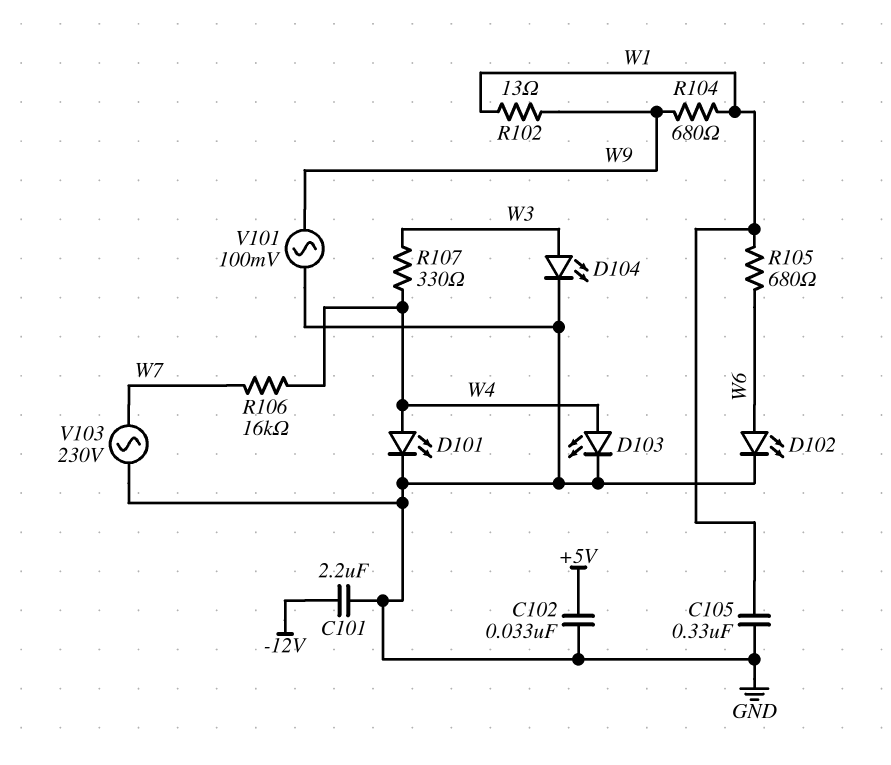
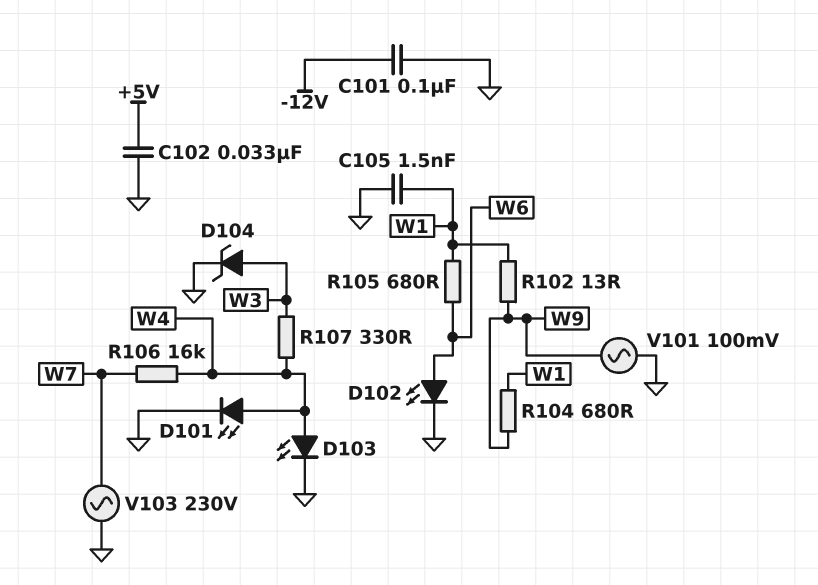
C101: 2.2uF (-12V, GND) -> 100nF (-12V, GND)
C105: 330nF (GND, W1) -> 1.5nF (GND, W1)
D104: LED (A W3, K GND) -> zener (A W3, K GND)

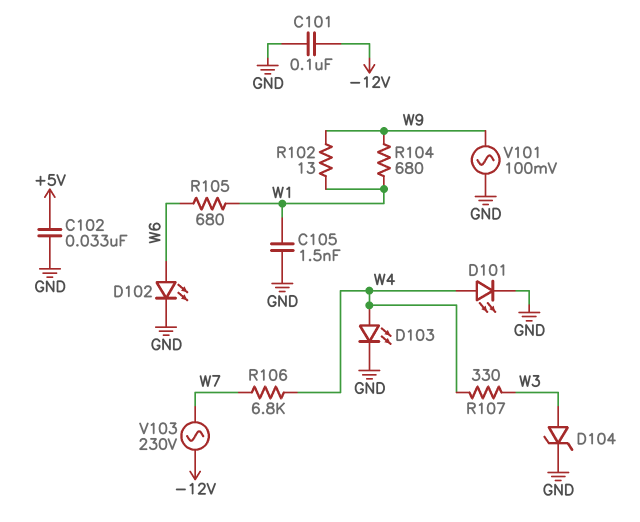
R106: 16k (W4, W7) -> 6.8k (W4, W7)
V103: AC 230V (GND, W7) -> AC 230V (-12V, W7)

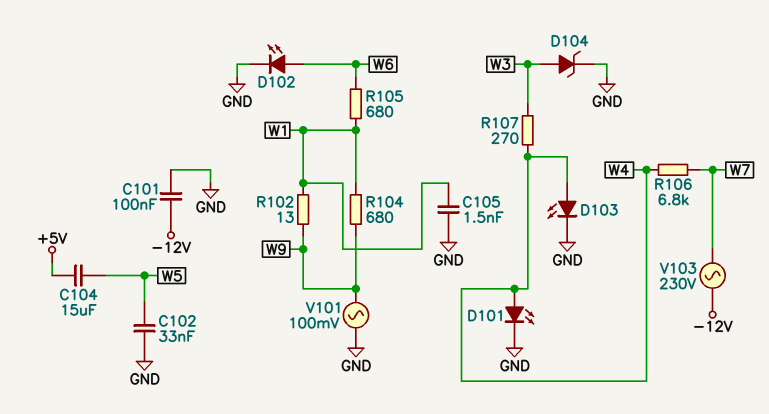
C102: 33nF (+5V, GND) -> 33nF (GND, W5)
C104: none -> 15uF (+5V, W5)
R107: 330 (W3, W4) -> 270 (W3, W4)

